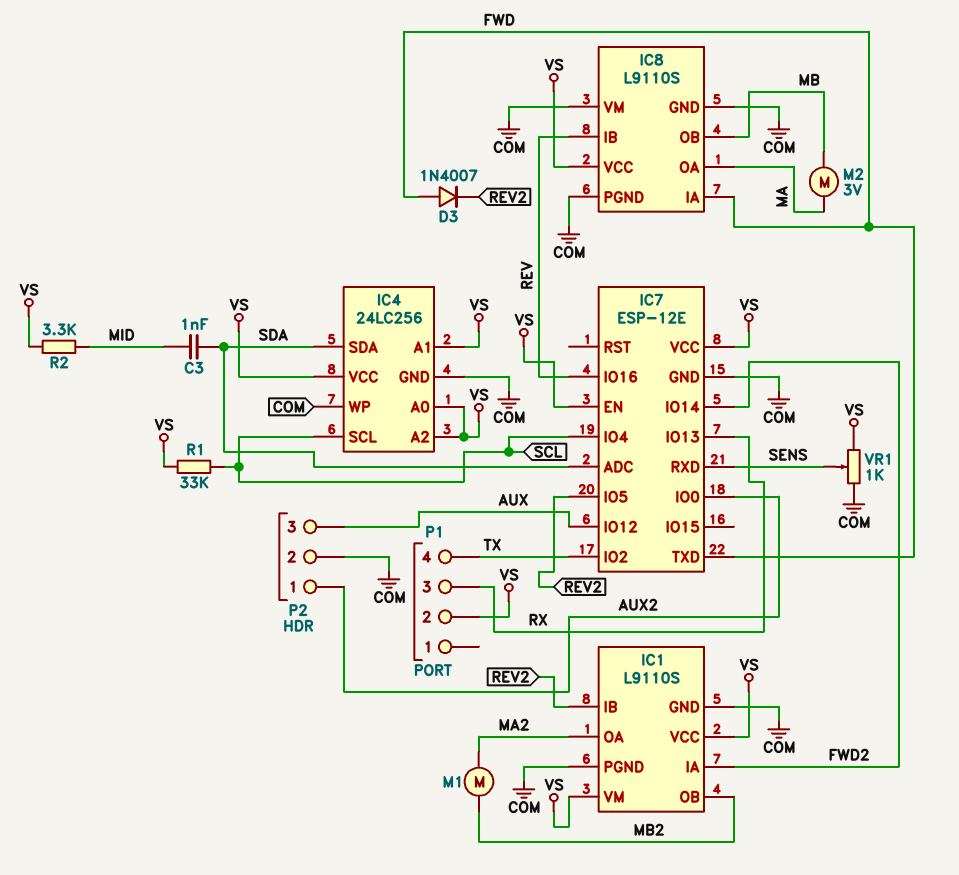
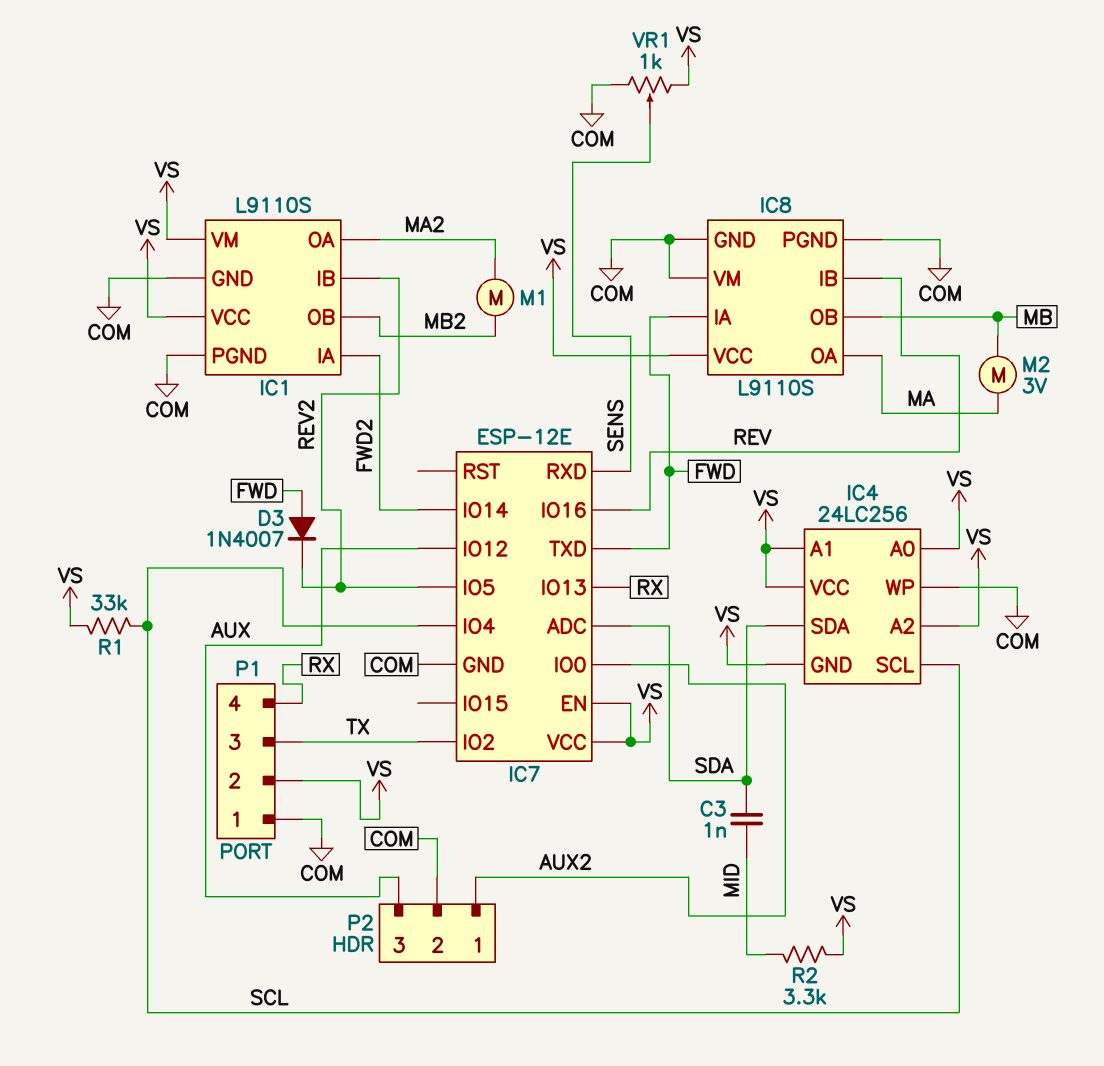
IC4 pin GND: COM -> VS
P1 pin 1: none -> COM
P1 pin 3: RX -> TX
P1 pin 4: TX -> RX

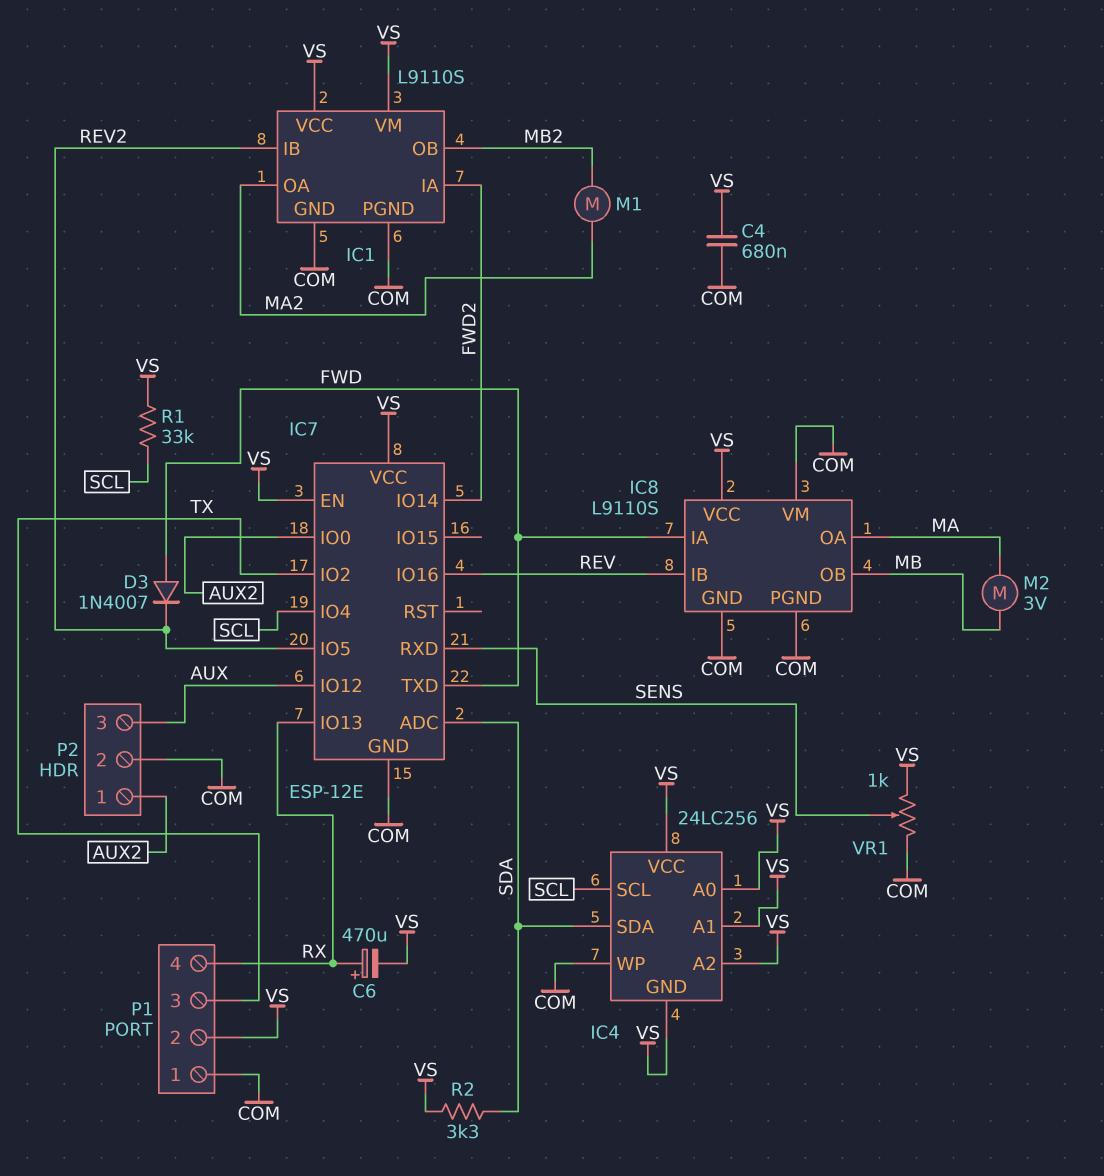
C3: 1nF (MID, SDA) -> none
C4: none -> 680nF (COM, VS)
C6: none -> 470uF (plus RX, minus VS)
R2: 3.3k (MID, VS) -> 3.3k (SDA, VS)

